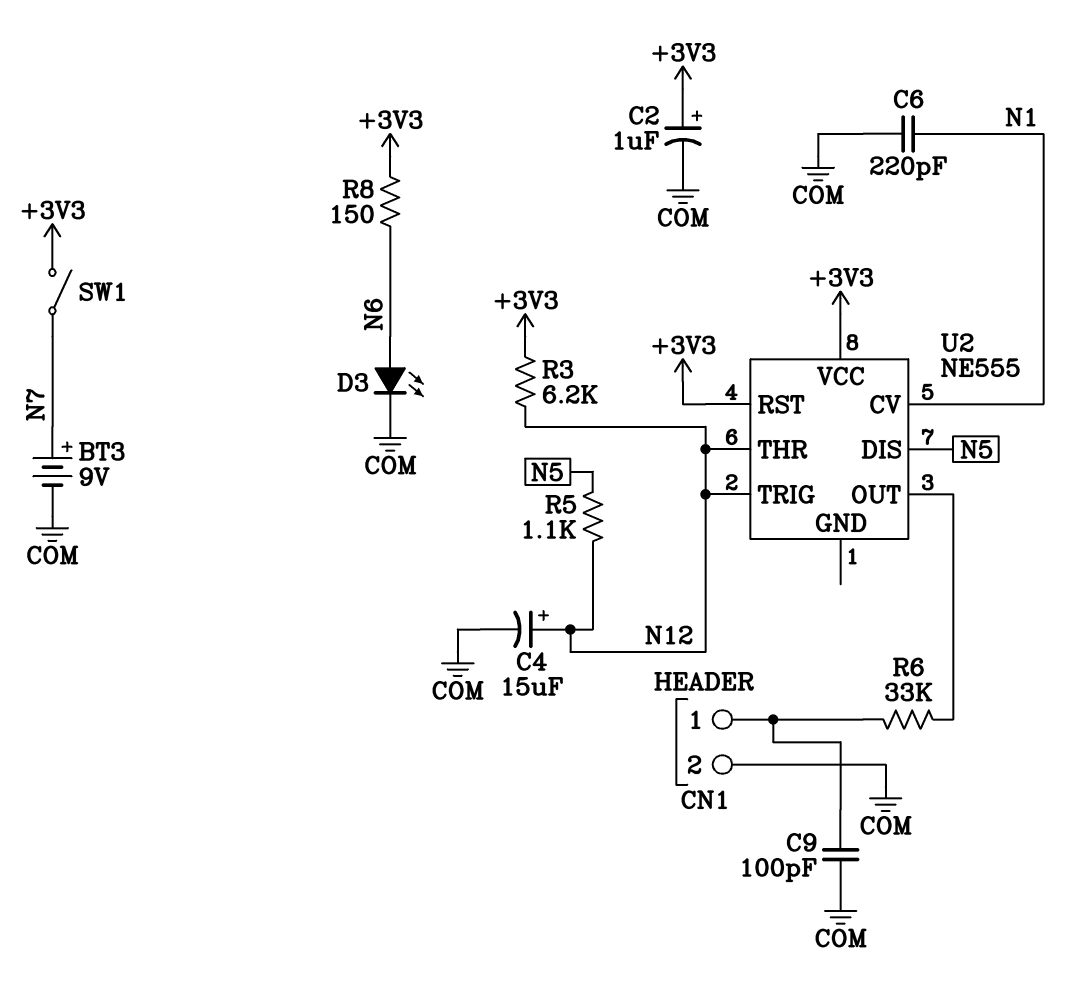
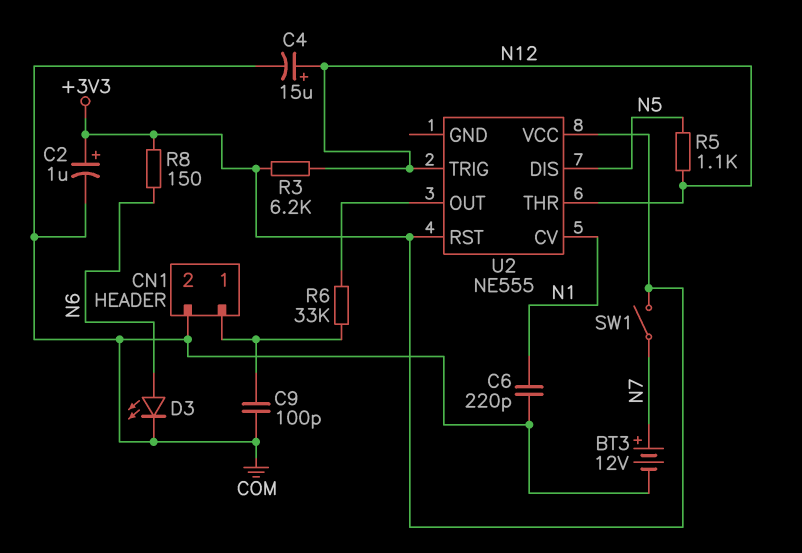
BT3: 9V (plus N7, minus COM) -> 12V (plus N7, minus COM)

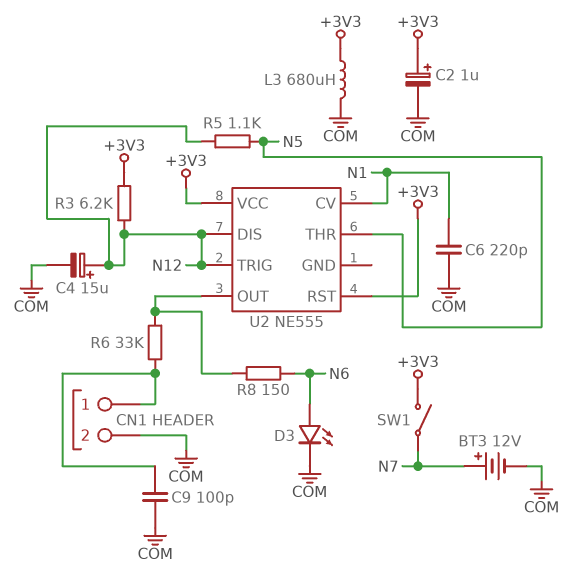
L3: none -> 680uH (+3V3, COM)
R8: 150 (+3V3, N6) -> 150 (N6, U2/OUT)
U2 pin DIS: N5 -> N12
U2 pin THR: N12 -> N5

